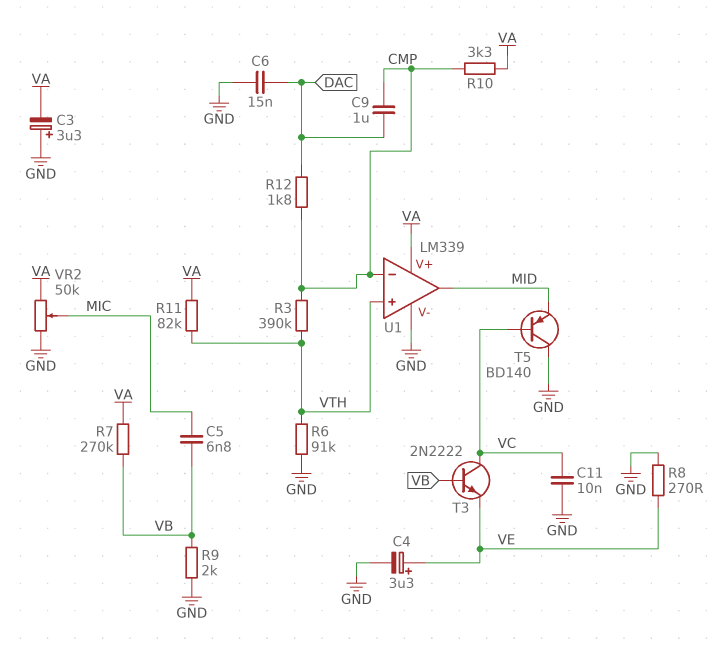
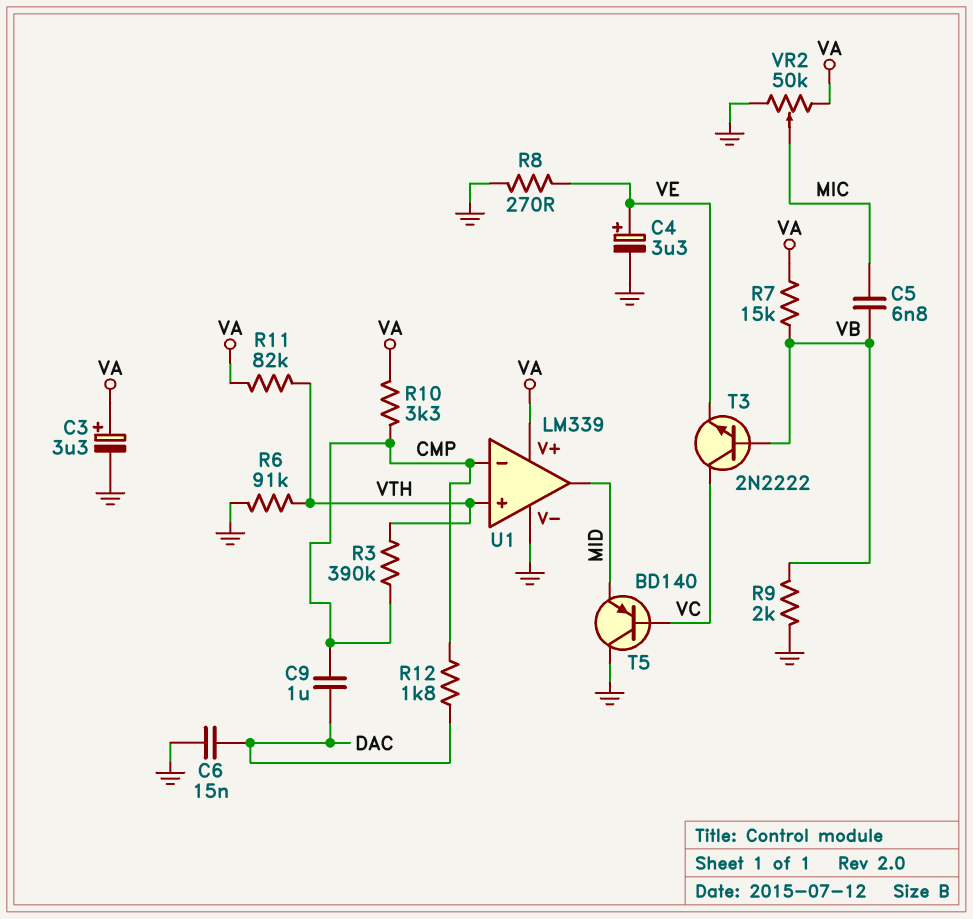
C3: 3.3uF (plus GND, minus VA) -> 3.3uF (plus VA, minus GND)
C11: 10nF (GND, VC) -> none
R7: 270k (VA, VB) -> 15k (VA, VB)

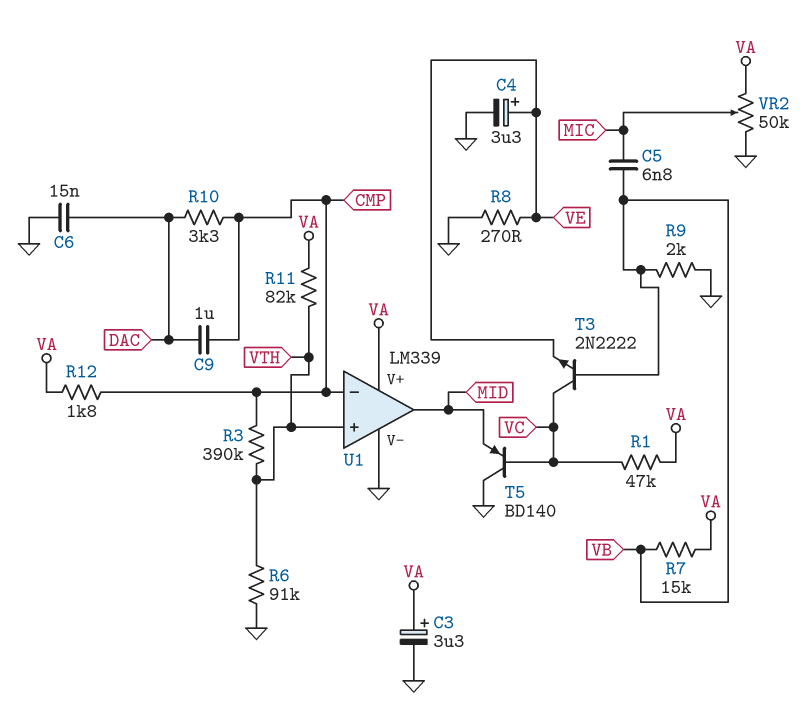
R1: none -> 47k (VA, VC)
R10: 3.3k (CMP, VA) -> 3.3k (CMP, DAC)
R12: 1.8k (CMP, DAC) -> 1.8k (CMP, VA)

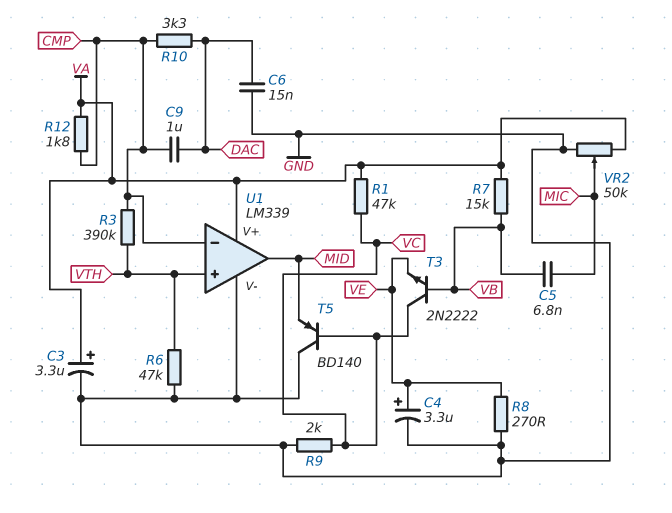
R6: 91k (GND, VTH) -> 47k (GND, VTH)
R9: 2k (GND, VB) -> 2k (GND, VC)
R11: 82k (VA, VTH) -> none

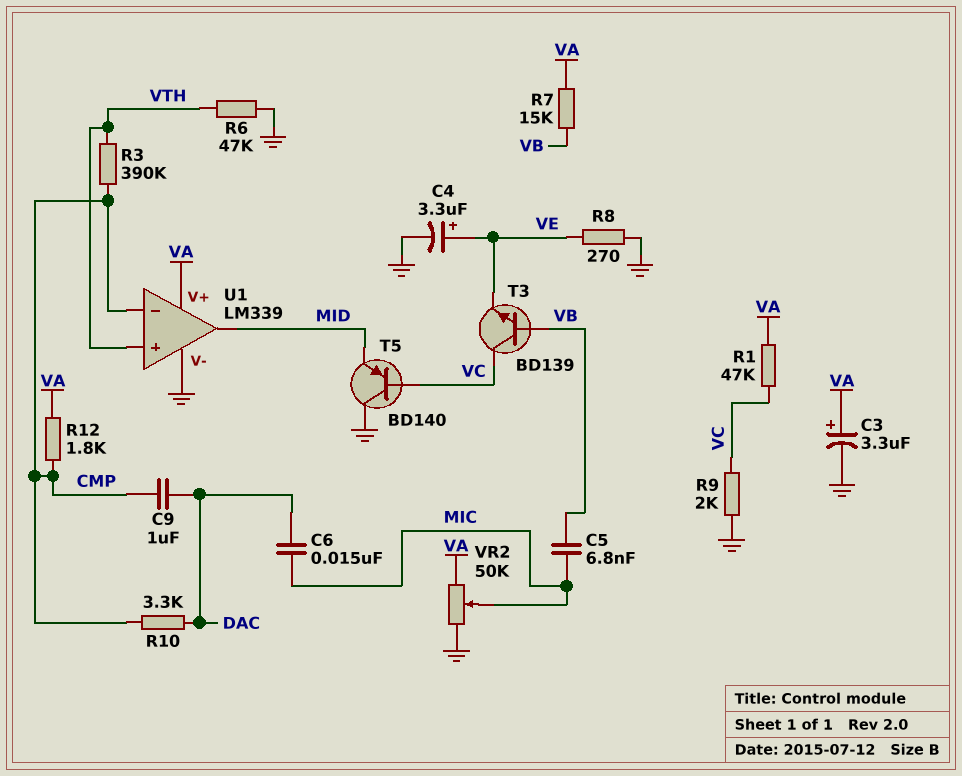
C6: 15nF (DAC, GND) -> 15nF (DAC, MIC)
T3: NPN 2N2222 (B VB, C VC, E VE) -> NPN BD139 (B VB, C VC, E VE)

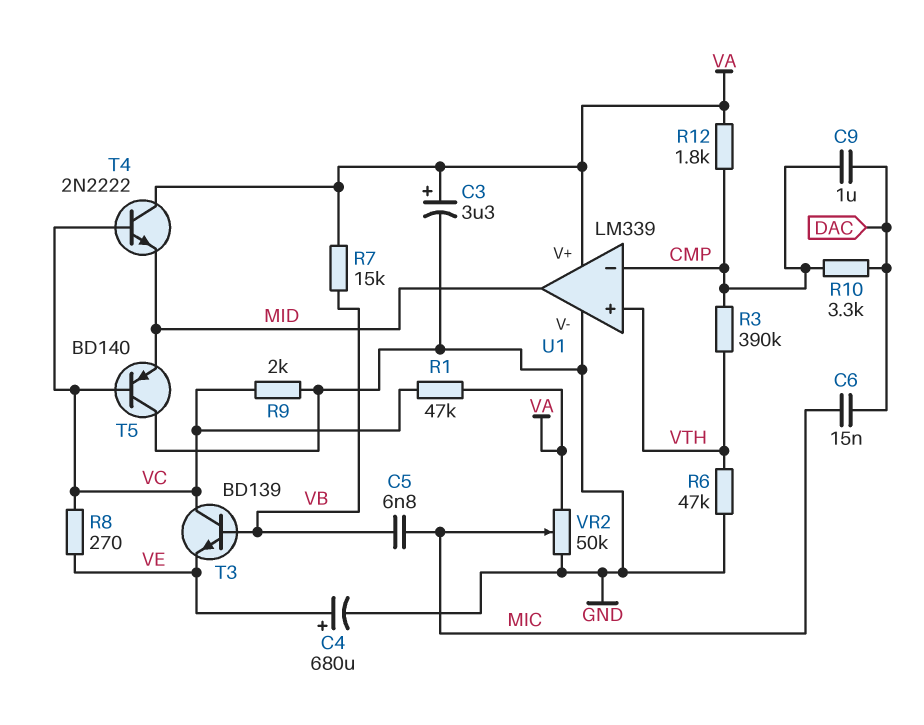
C4: 3.3uF (plus VE, minus GND) -> 680uF (plus VE, minus GND)
R8: 270 (GND, VE) -> 270 (VC, VE)
T4: none -> NPN 2N2222 (B VC, C VA, E MID)

